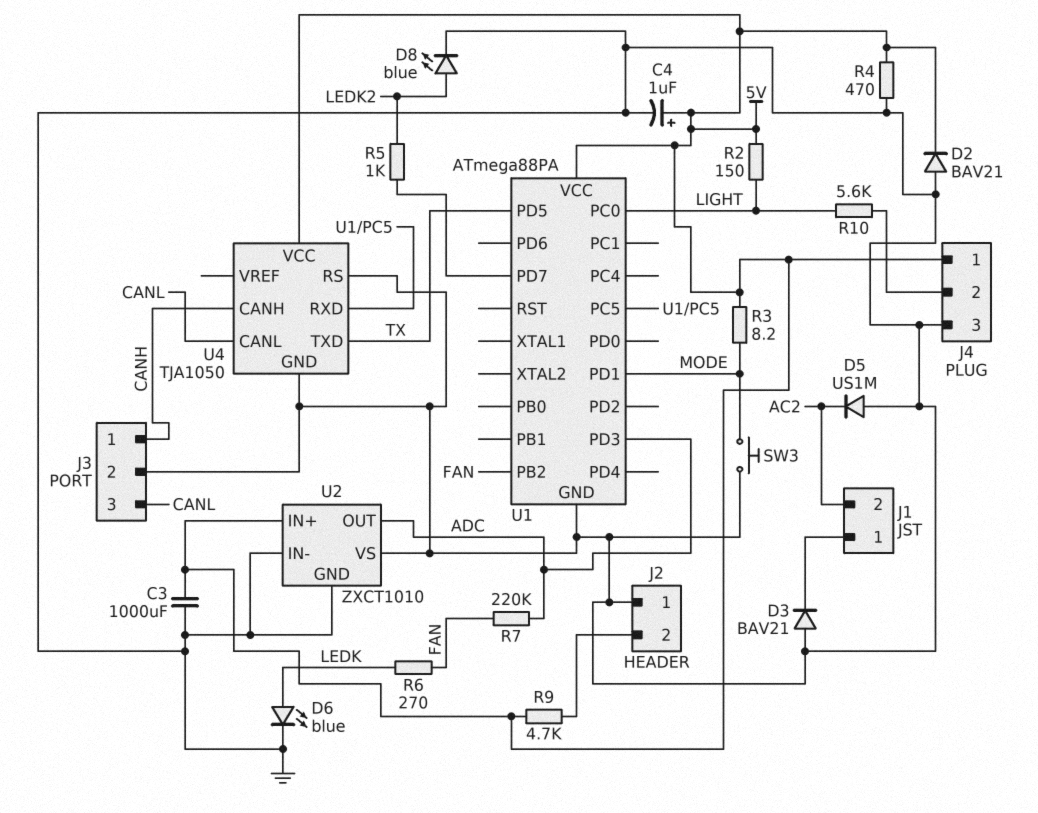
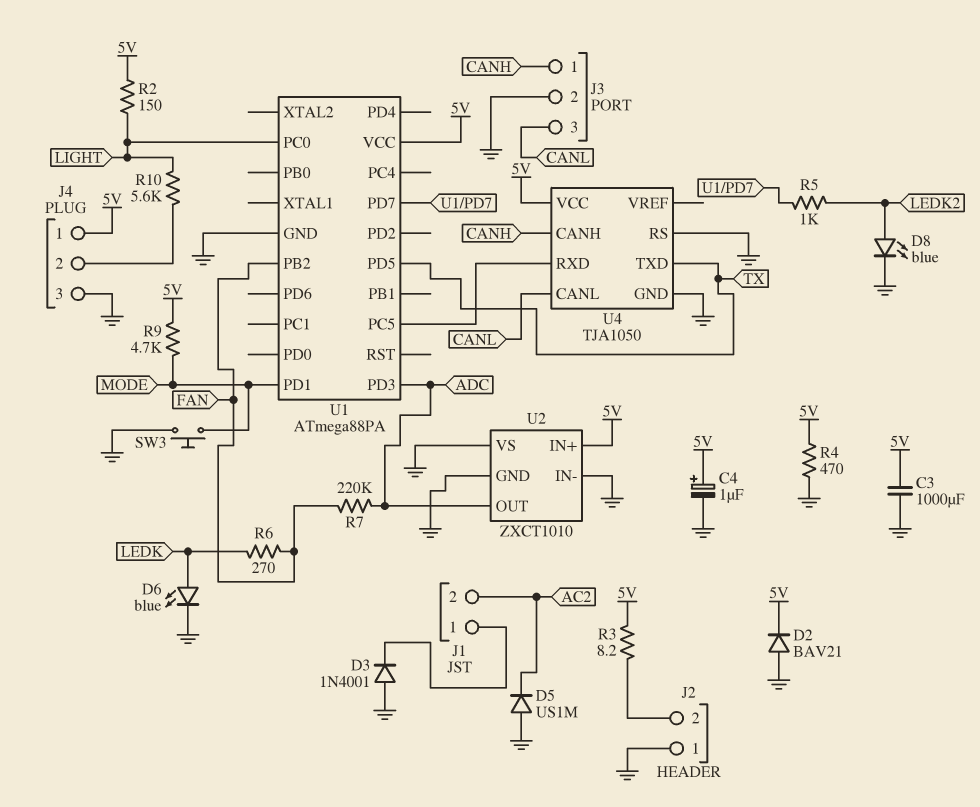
D3: diode BAV21 (A GND, K J1/1) -> diode 1N4001 (A GND, K J1/1)
R3: 8.2 (5V, MODE) -> 8.2 (5V, J2/2)
R9: 4.7k (5V, J2/2) -> 4.7k (5V, MODE)

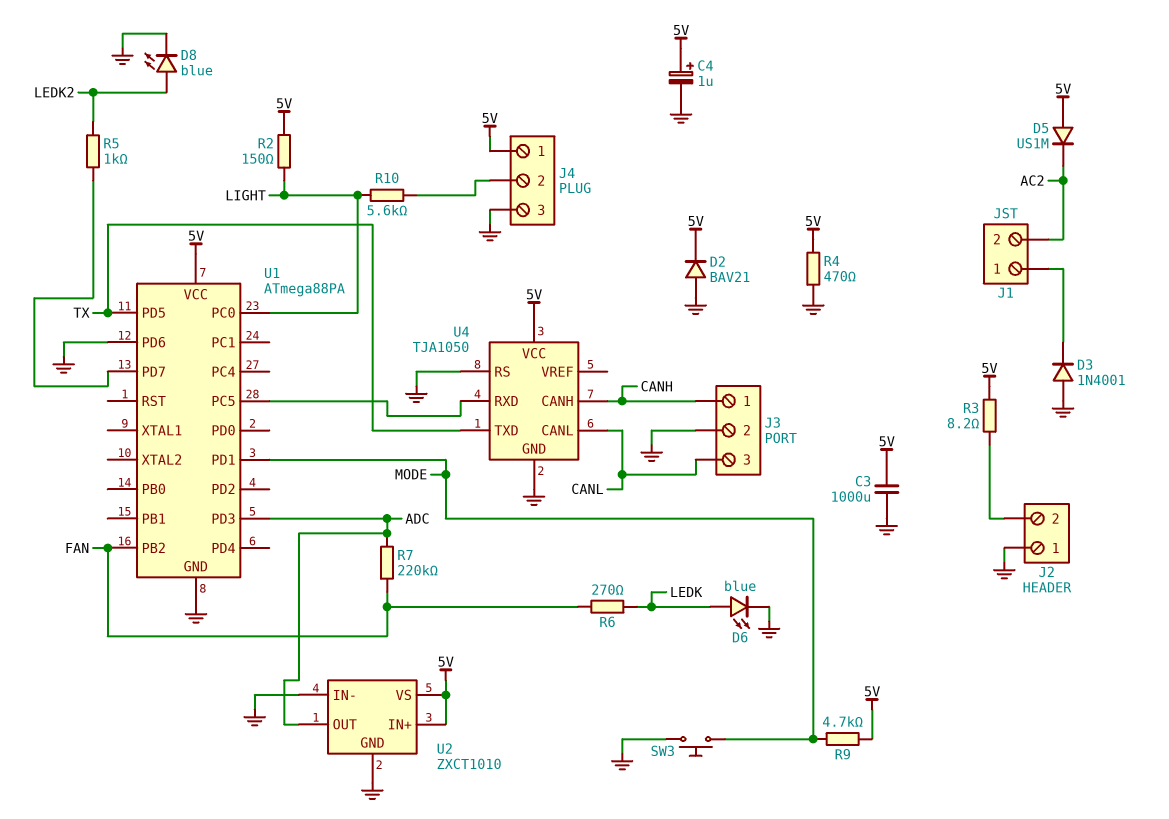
D5: diode US1M (A GND, K AC2) -> diode US1M (A 5V, K AC2)
U1 pin PD6: none -> GND
U2 pin VS: GND -> 5V

